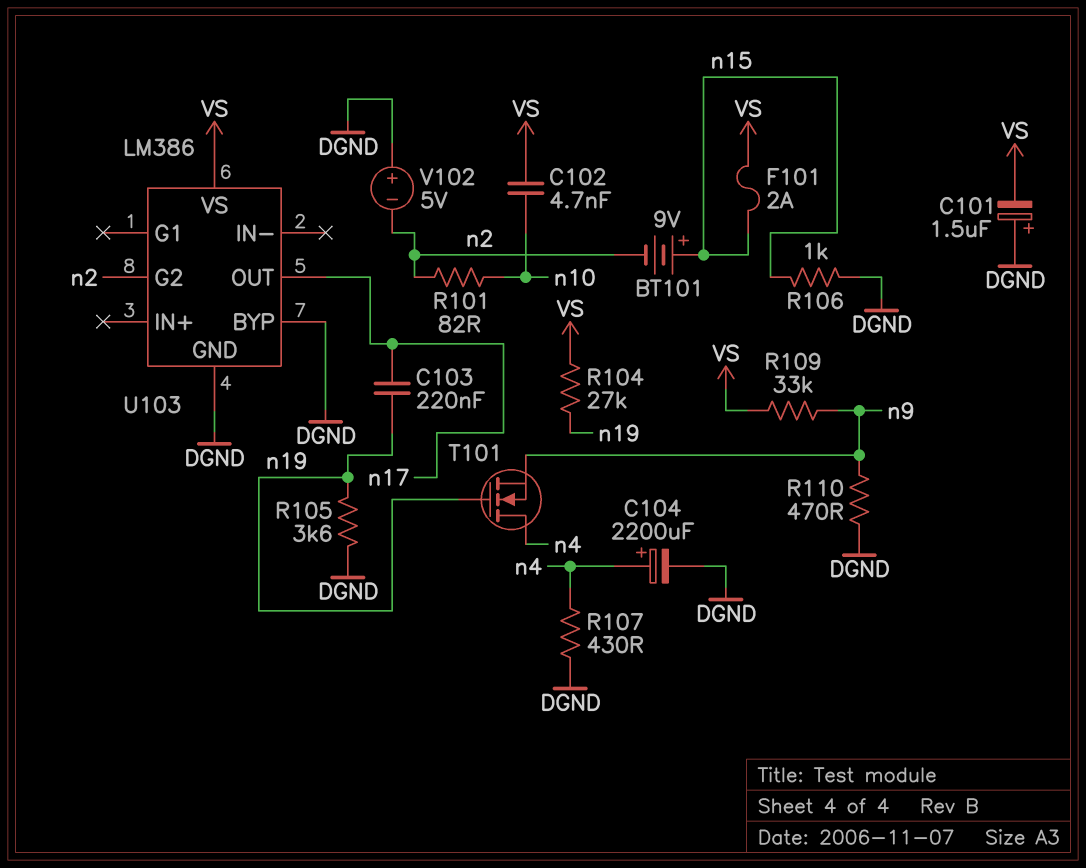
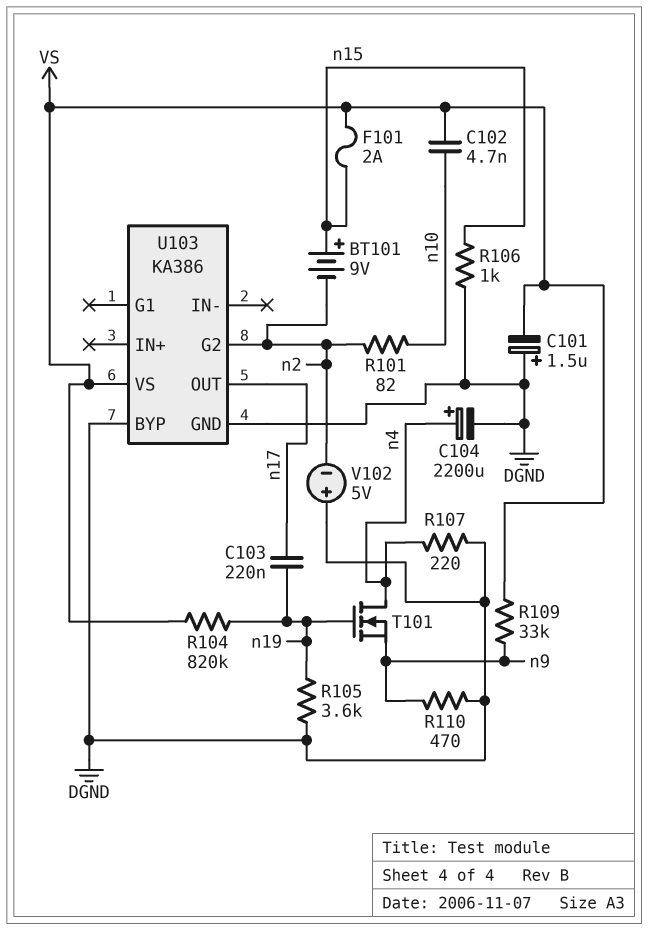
R104: 27k (VS, n19) -> 820k (VS, n19)
R107: 430 (DGND, n4) -> 220 (DGND, n4)
U103: LM386 -> KA386

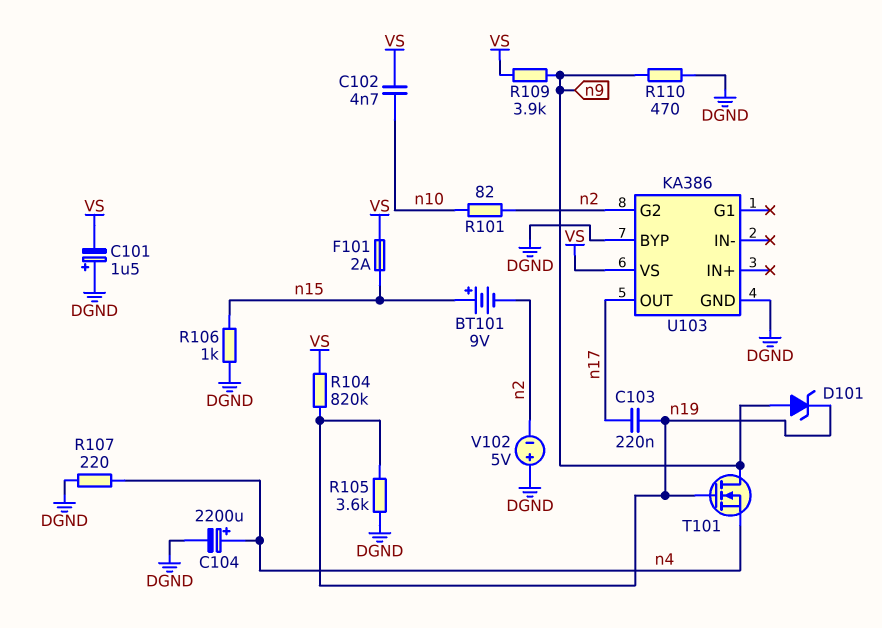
D101: none -> zener (A n9, K n19)
R109: 33k (VS, n9) -> 3.9k (VS, n9)
T101: NMOS (G n19, D n4, S n9) -> NMOS (G n19, D n9, S n4)

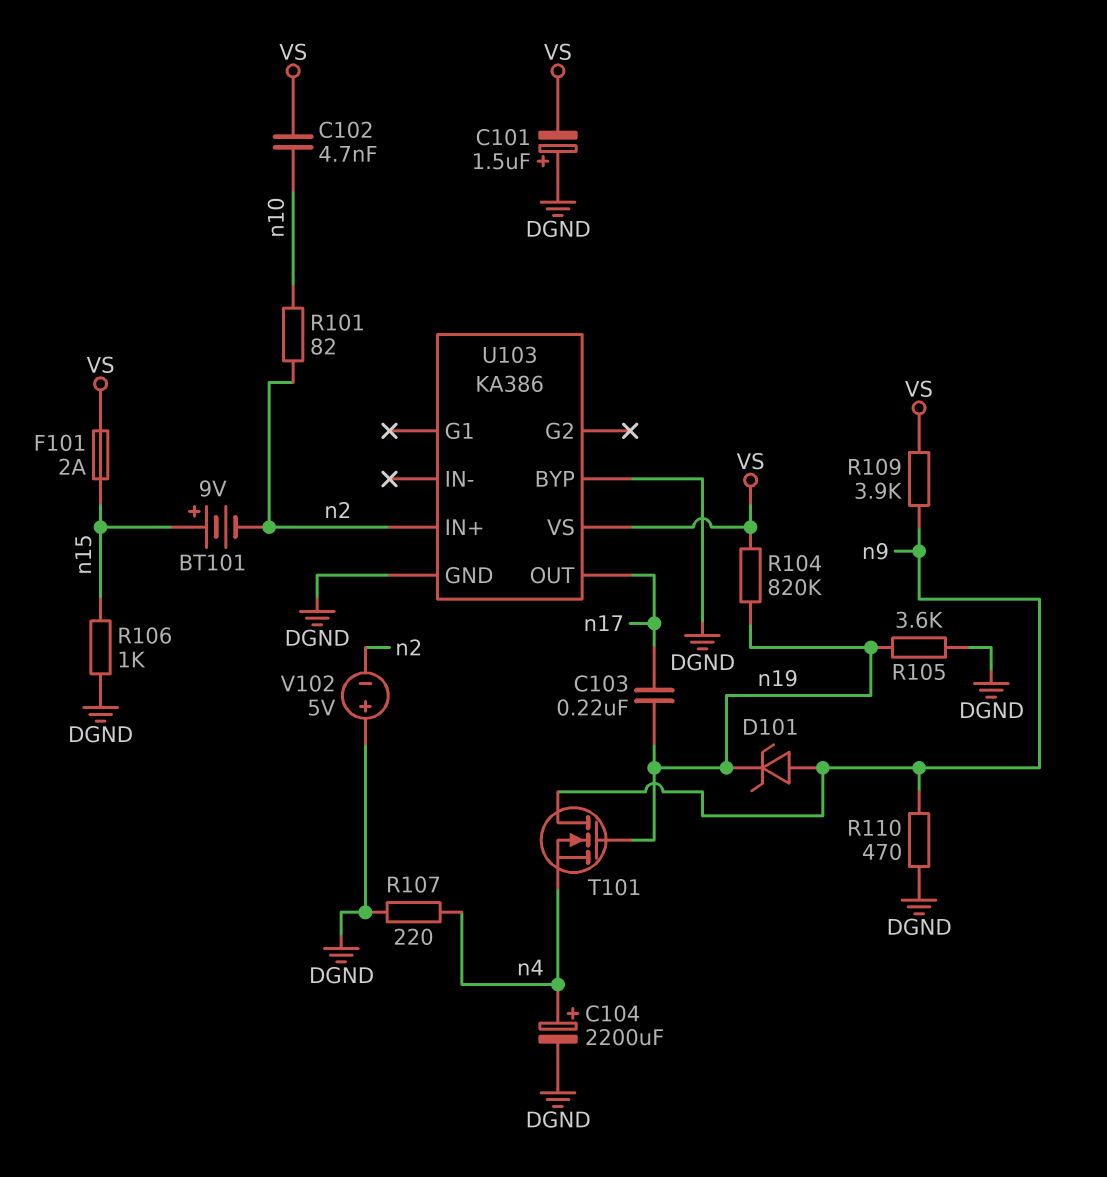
U103 pin G2: n2 -> none
U103 pin IN+: none -> n2

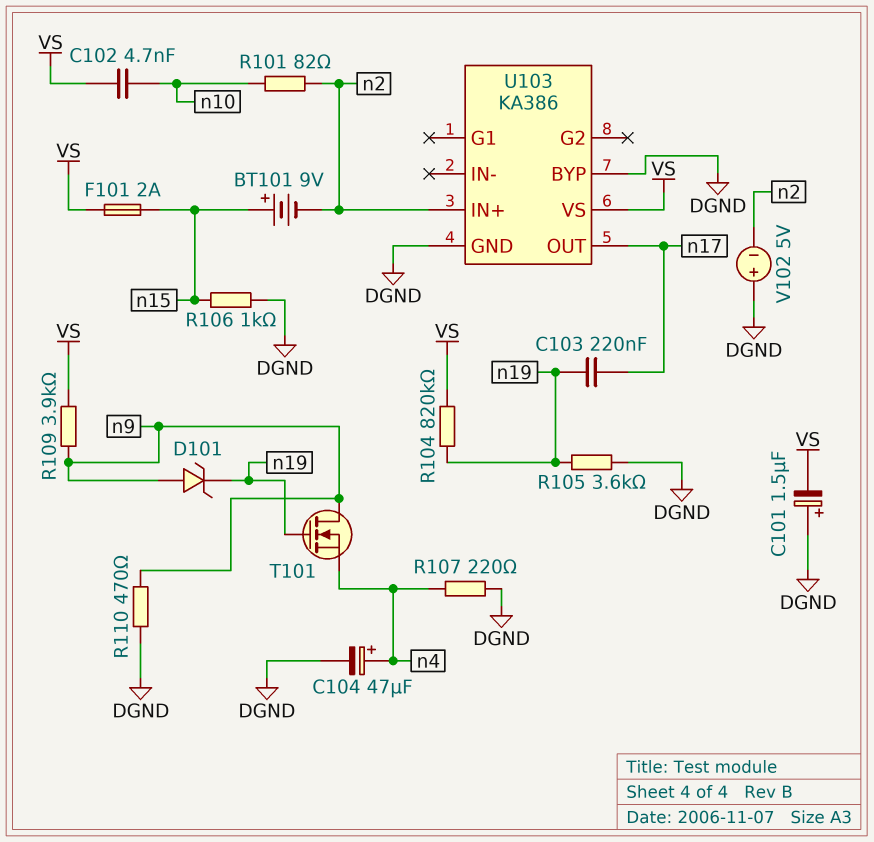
C104: 2200uF (plus n4, minus DGND) -> 47uF (plus n4, minus DGND)

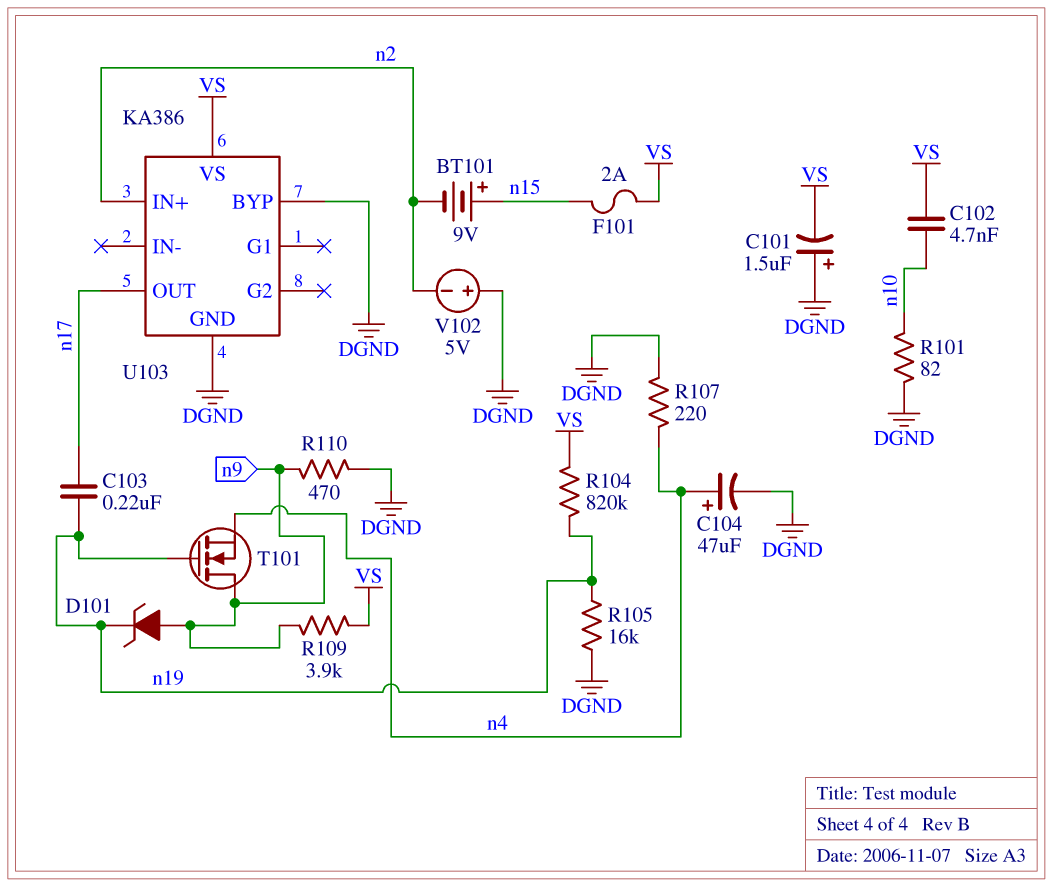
R101: 82 (n2, n10) -> 82 (DGND, n10)
R105: 3.6k (DGND, n19) -> 16k (DGND, n19)
R106: 1k (DGND, n15) -> none

